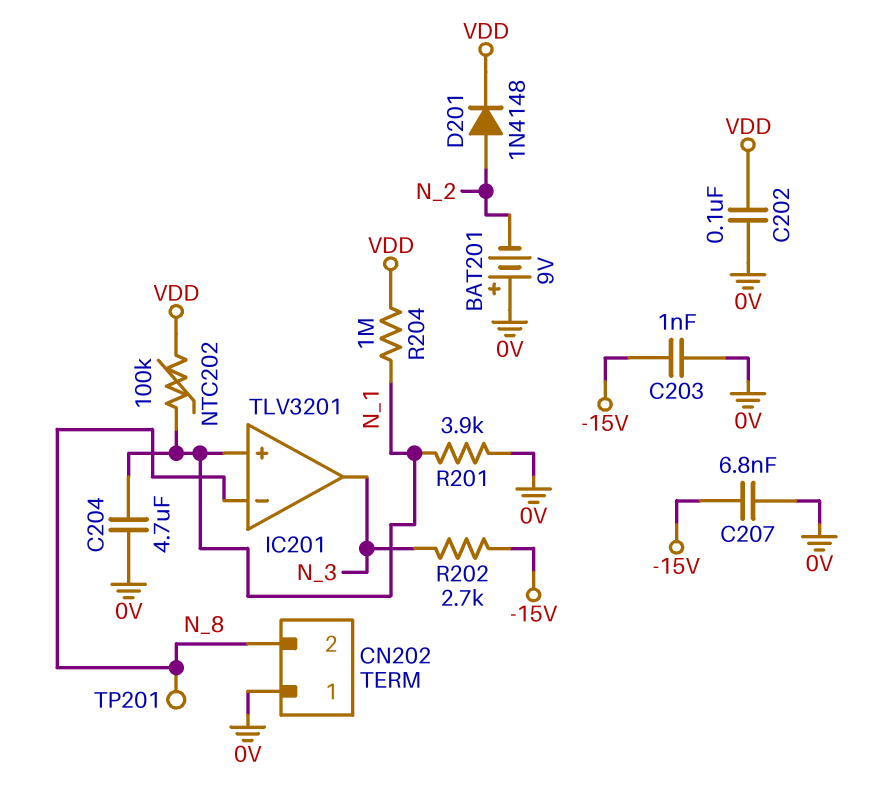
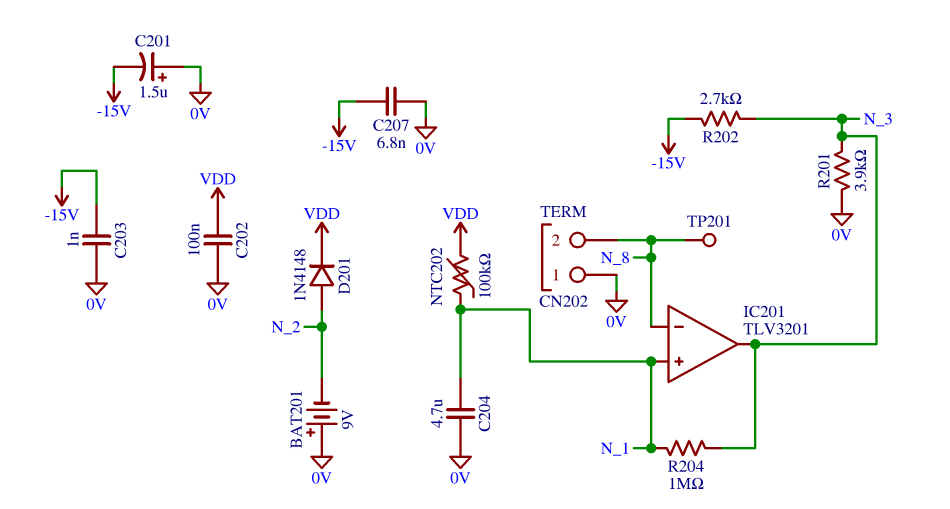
C201: none -> 1.5uF (plus 0V, minus -15V)
R201: 3.9k (0V, N_1) -> 3.9k (0V, N_3)
R204: 1M (N_1, VDD) -> 1M (N_1, N_3)

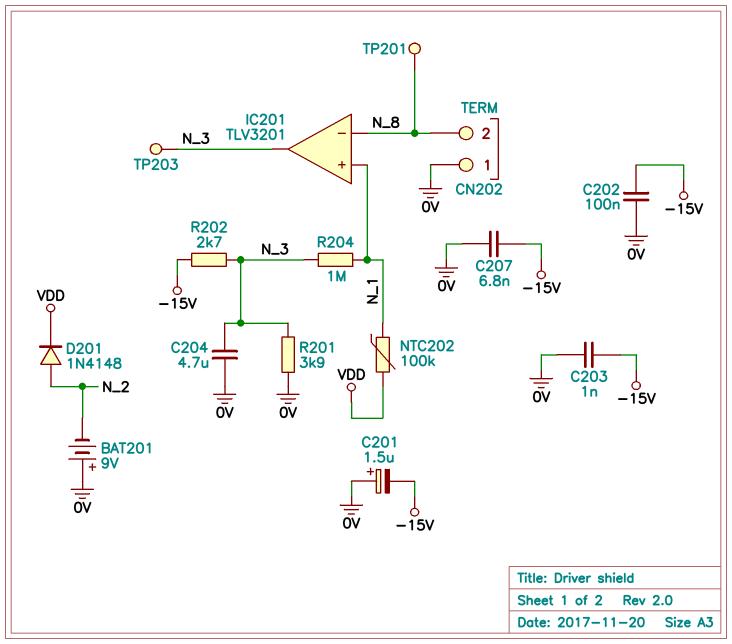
C202: 100nF (0V, VDD) -> 100nF (-15V, 0V)
C204: 4.7uF (0V, N_1) -> 4.7uF (0V, N_3)
TP203: none -> test point (N_3)

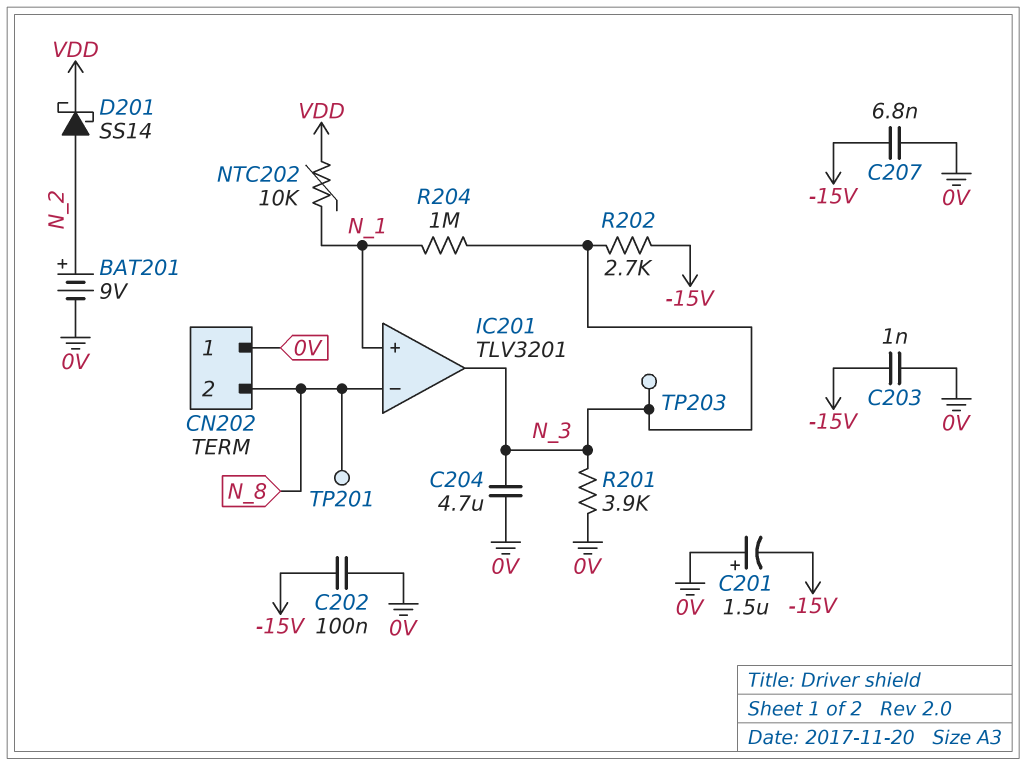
BAT201: 9V (plus 0V, minus N_2) -> 9V (plus N_2, minus 0V)
D201: diode 1N4148 (A N_2, K VDD) -> schottky SS14 (A N_2, K VDD)
NTC202: 100k (N_1, VDD) -> 10k (N_1, VDD)

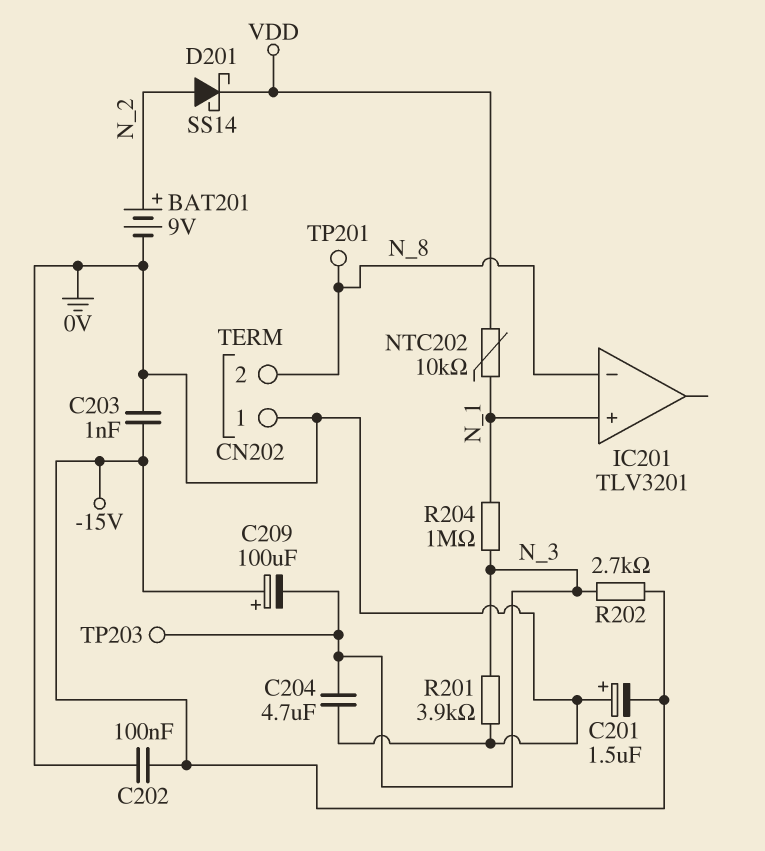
C207: 6.8nF (-15V, 0V) -> none
C209: none -> 100uF (plus -15V, minus N_3)
IC201 pin out: N_3 -> none

